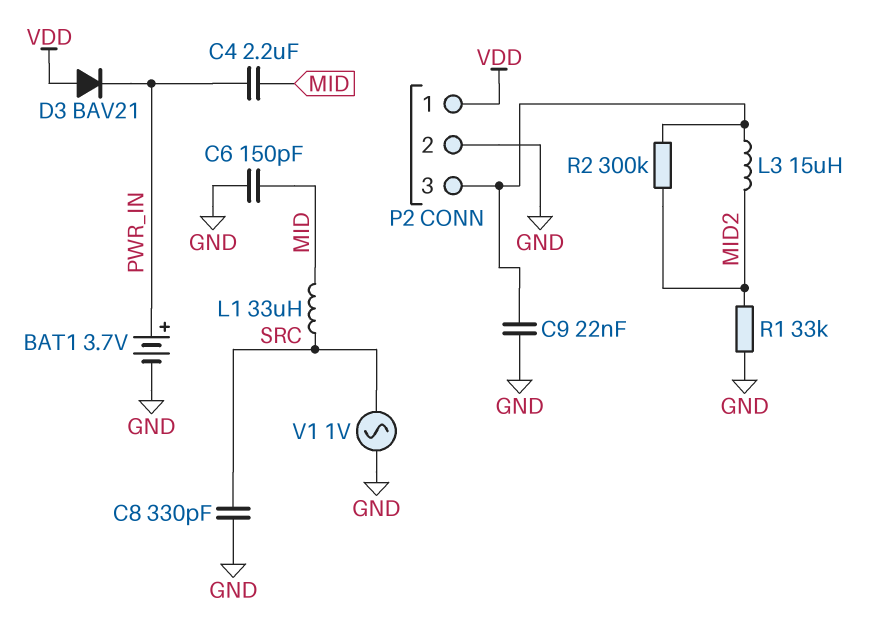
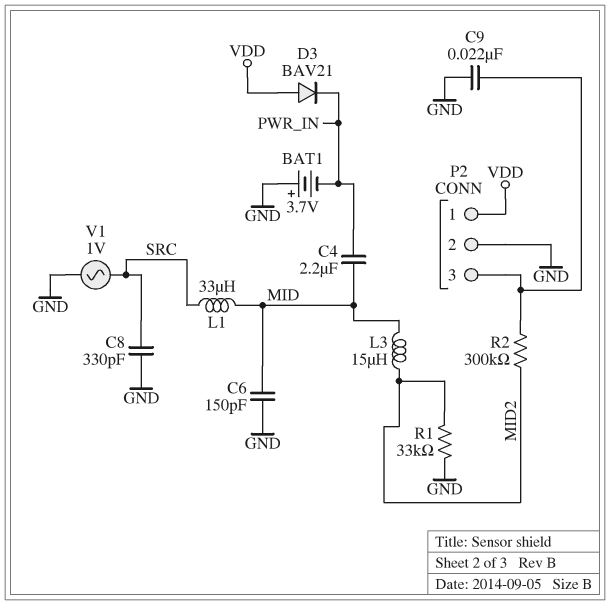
BAT1: 3.7V (plus PWR_IN, minus GND) -> 3.7V (plus GND, minus PWR_IN)
L3: 15uH (MID2, P2/3) -> 15uH (MID, MID2)

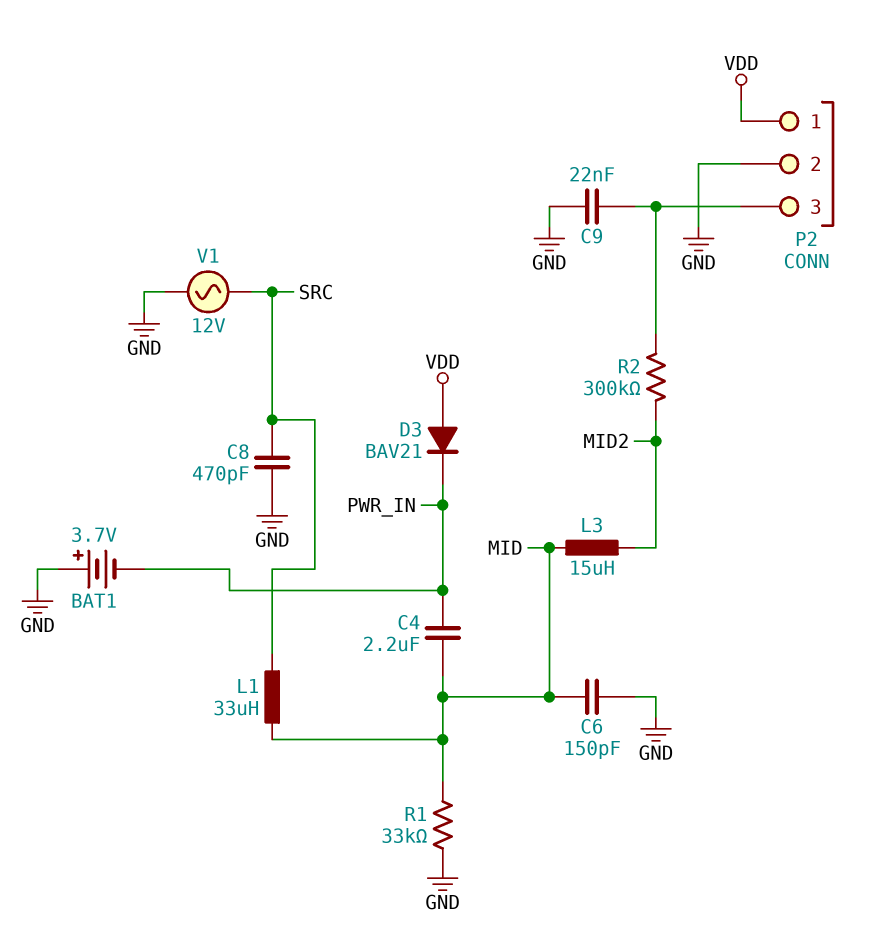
C8: 330pF (GND, SRC) -> 470pF (GND, SRC)
R1: 33k (GND, MID2) -> 33k (GND, MID)
V1: AC 1V (GND, SRC) -> AC 12V (GND, SRC)

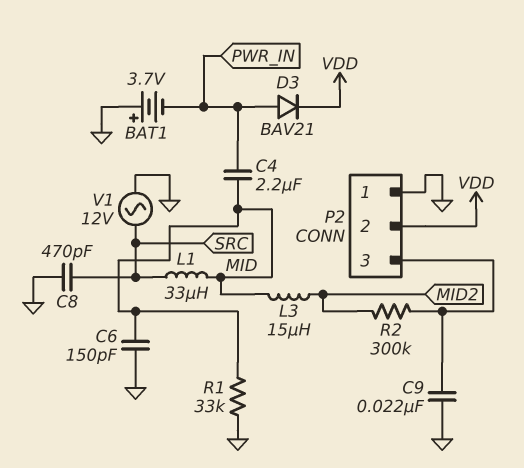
D3: diode BAV21 (A VDD, K PWR_IN) -> diode BAV21 (A PWR_IN, K VDD)
P2 pin 1: VDD -> GND
P2 pin 2: GND -> VDD

